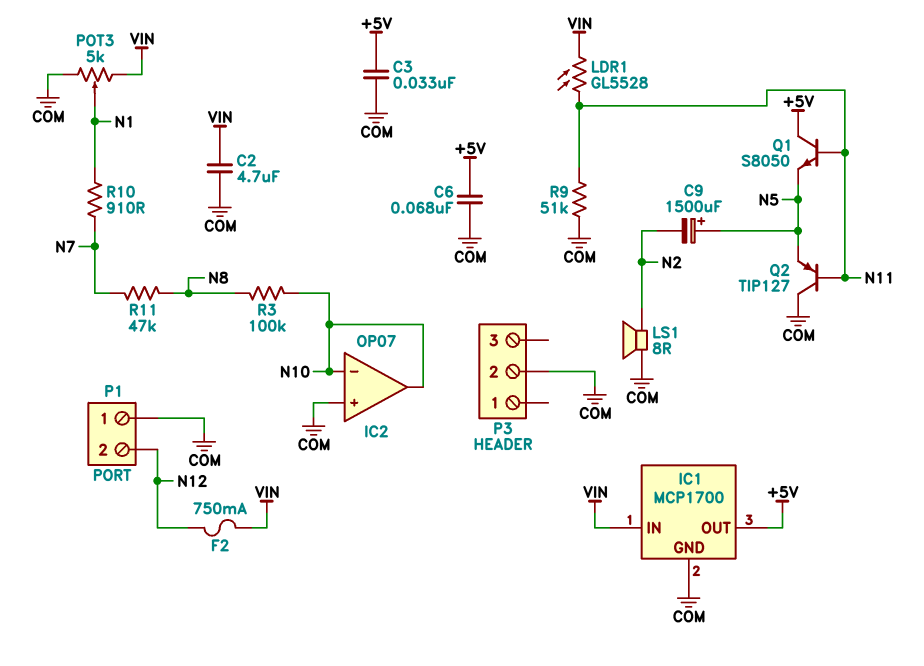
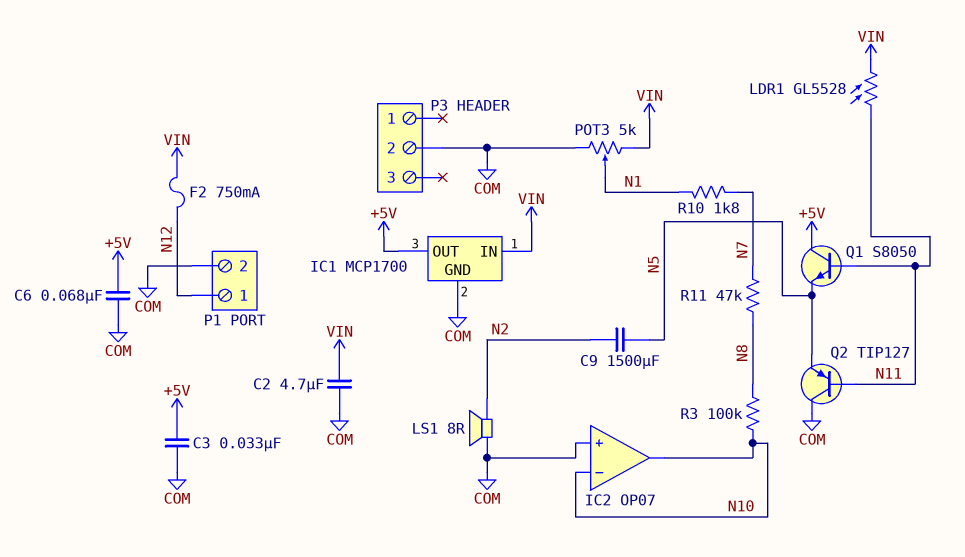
C9: 1500uF (plus N5, minus N2) -> 1500uF (N2, N5)
P1 pin 1: COM -> N12
P1 pin 2: N12 -> COM
R9: 51k (COM, N11) -> none
R10: 910 (N1, N7) -> 1.8k (N1, N7)

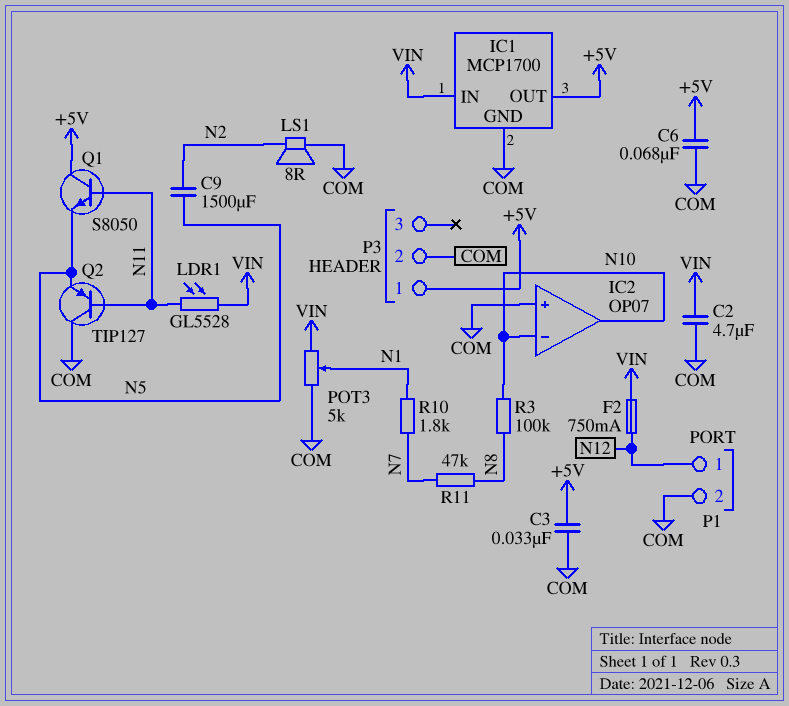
P3 pin 1: none -> +5V

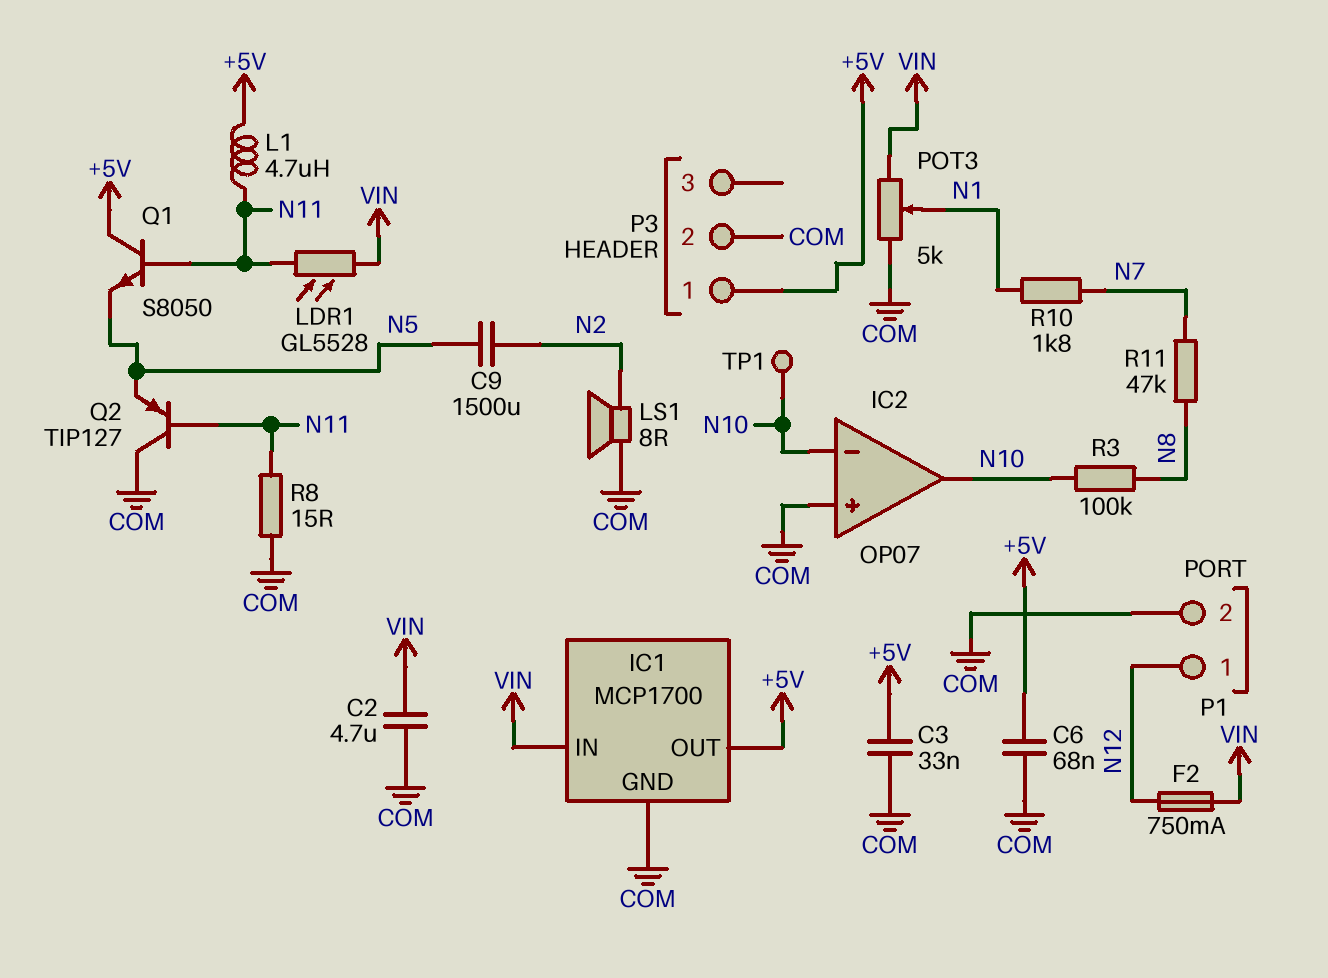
L1: none -> 4.7uH (+5V, N11)
R8: none -> 15 (COM, N11)
TP1: none -> test point (N10)

